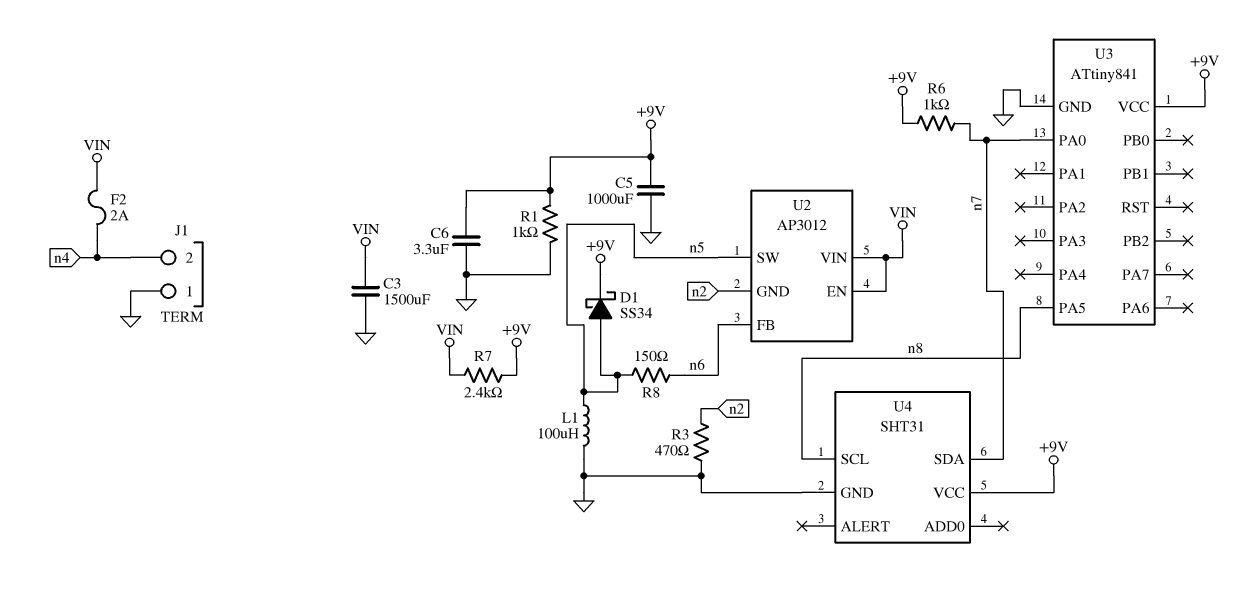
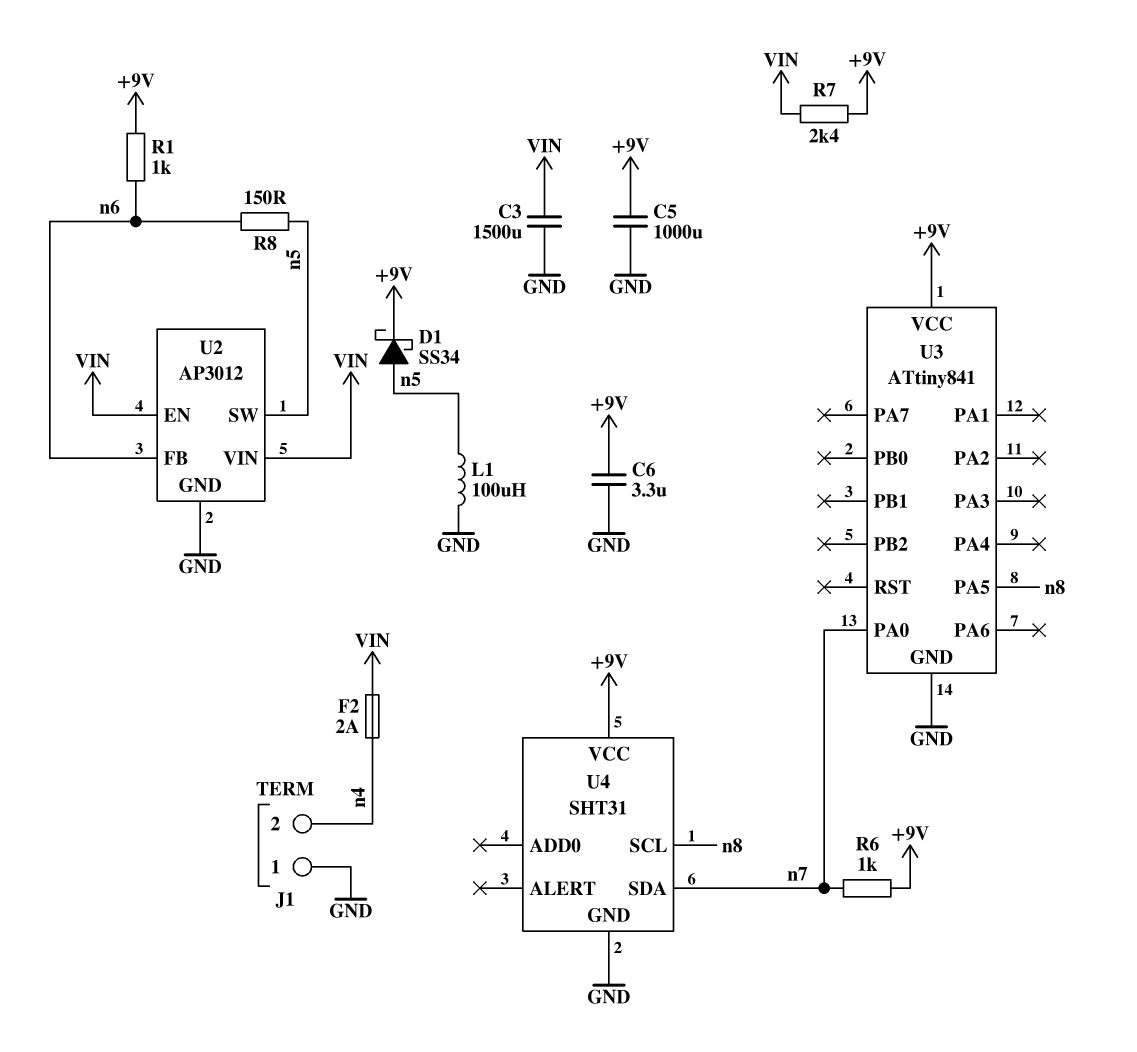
R1: 1k (+9V, GND) -> 1k (+9V, n6)
R3: 470 (GND, n2) -> none
U2 pin GND: n2 -> GND

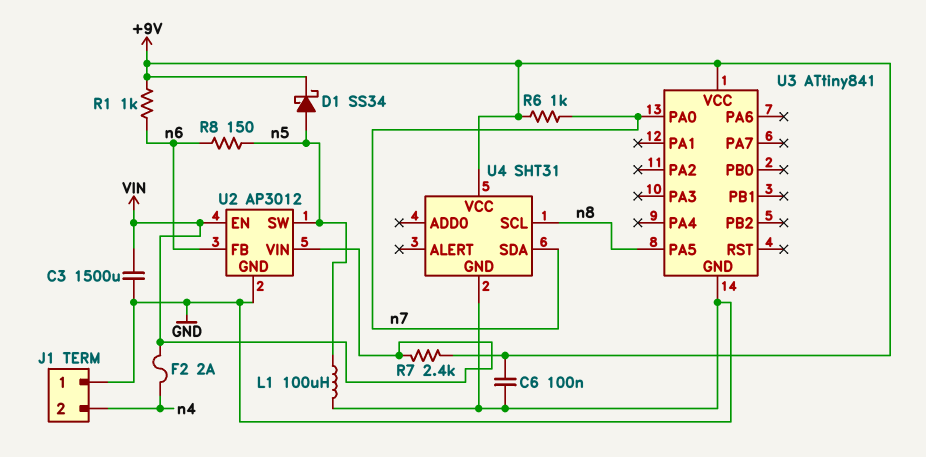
C5: 1000uF (+9V, GND) -> none
C6: 3.3uF (+9V, GND) -> 100nF (+9V, GND)

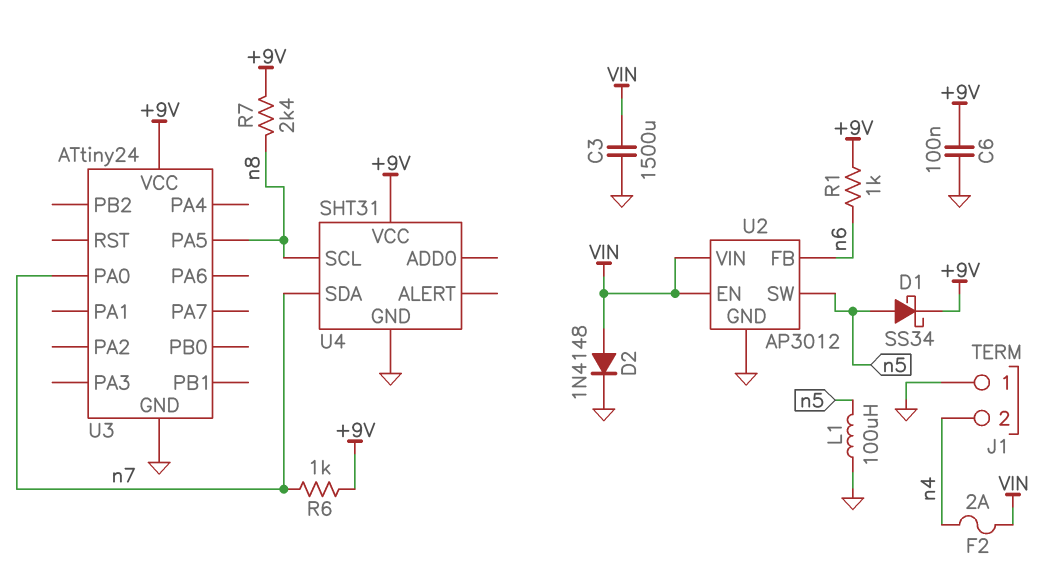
D2: none -> diode 1N4148 (A VIN, K GND)
R7: 2.4k (+9V, VIN) -> 2.4k (+9V, n8)
R8: 150 (n5, n6) -> none
U3: ATtiny841 -> ATtiny24

